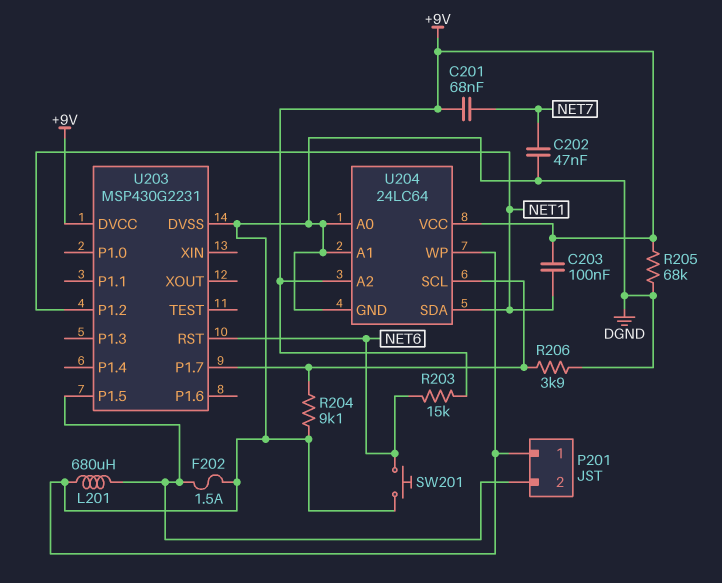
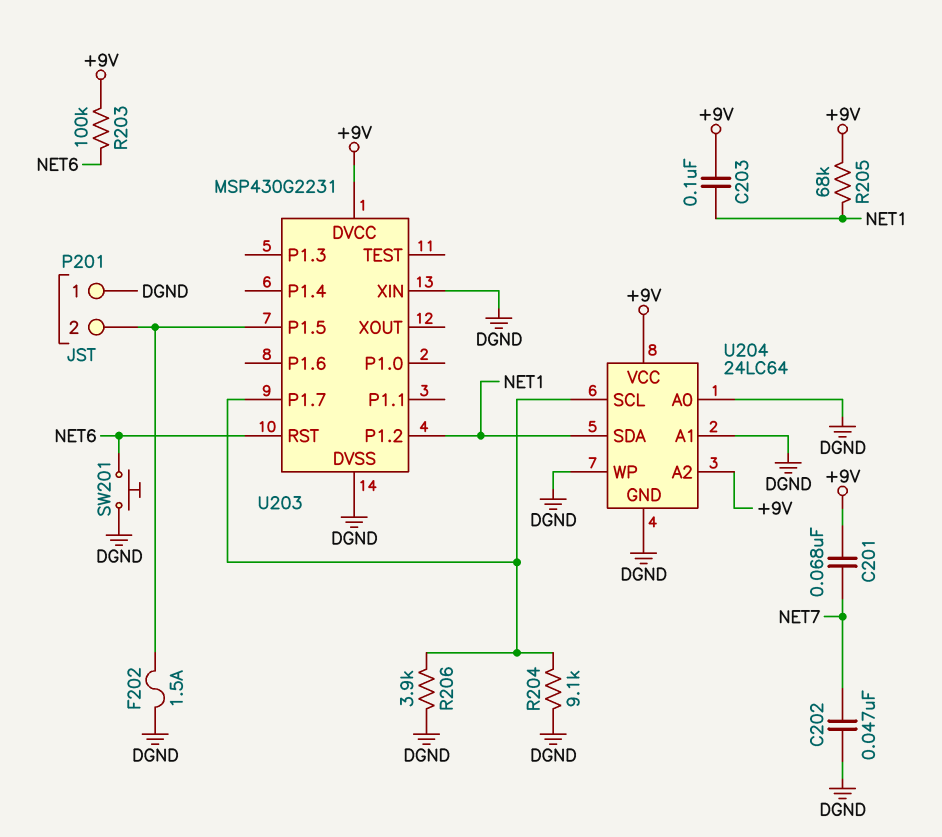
L201: 680uH (DGND, P201/2) -> none
R203: 15k (+9V, NET6) -> 100k (+9V, NET6)
R205: 68k (+9V, DGND) -> 68k (+9V, NET1)
U203 pin XIN: none -> DGND

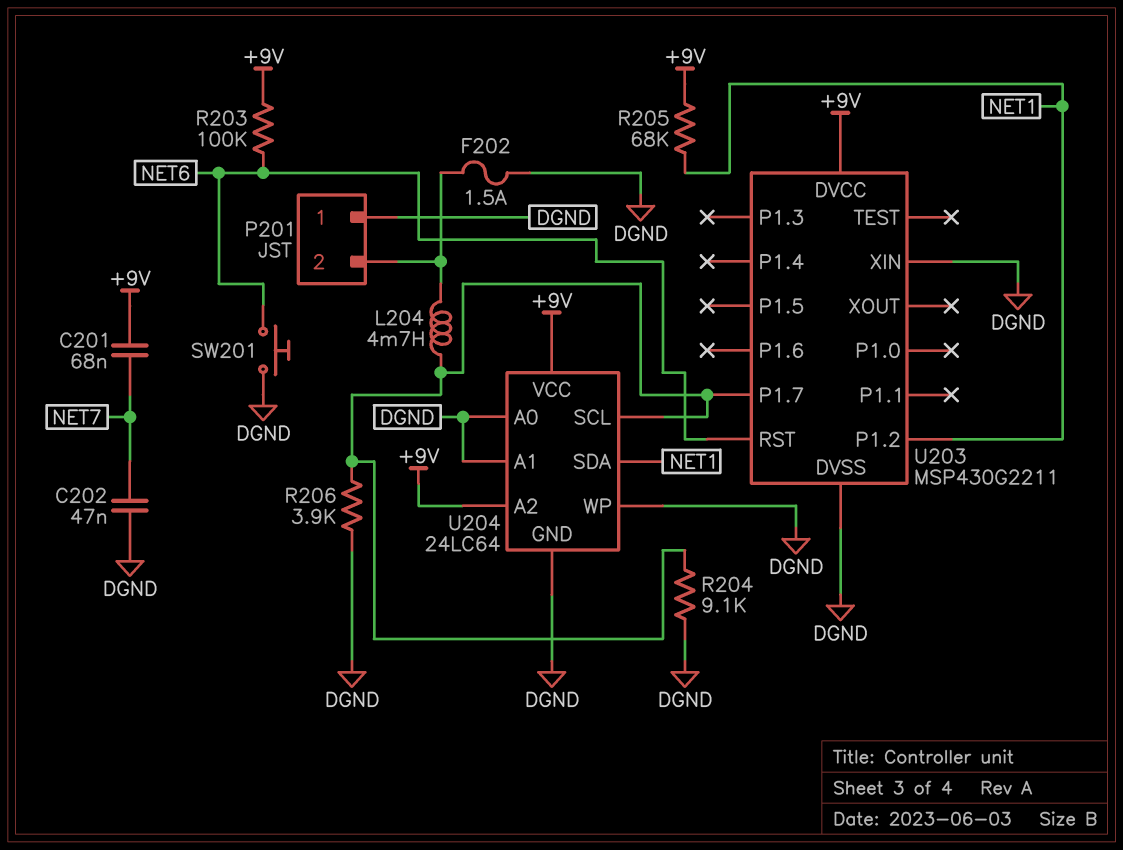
C203: 100nF (+9V, NET1) -> none
L204: none -> 4.7mH (P201/2, U203/P1.7)
U203: MSP430G2231 -> MSP430G2211
U203 pin P1.5: P201/2 -> none

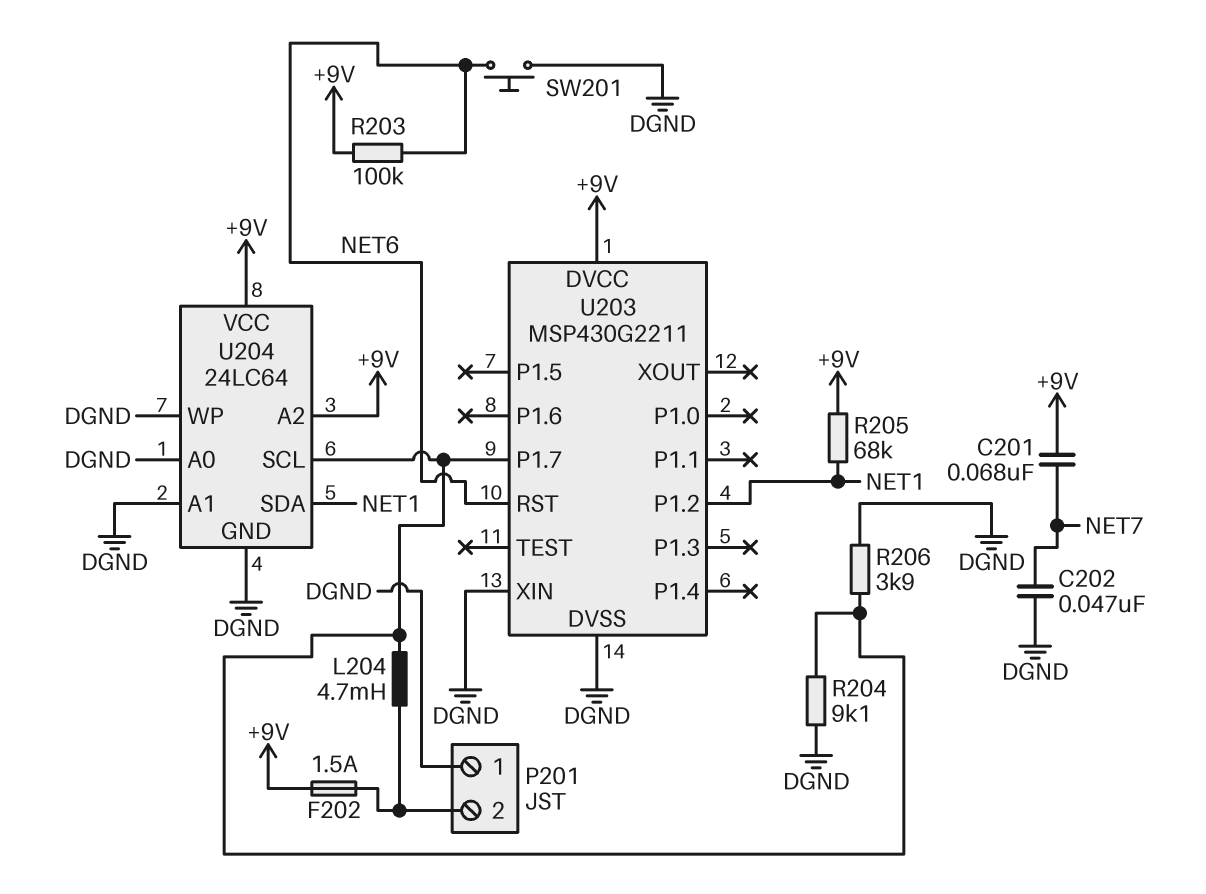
F202: 1.5A (DGND, P201/2) -> 1.5A (+9V, P201/2)

